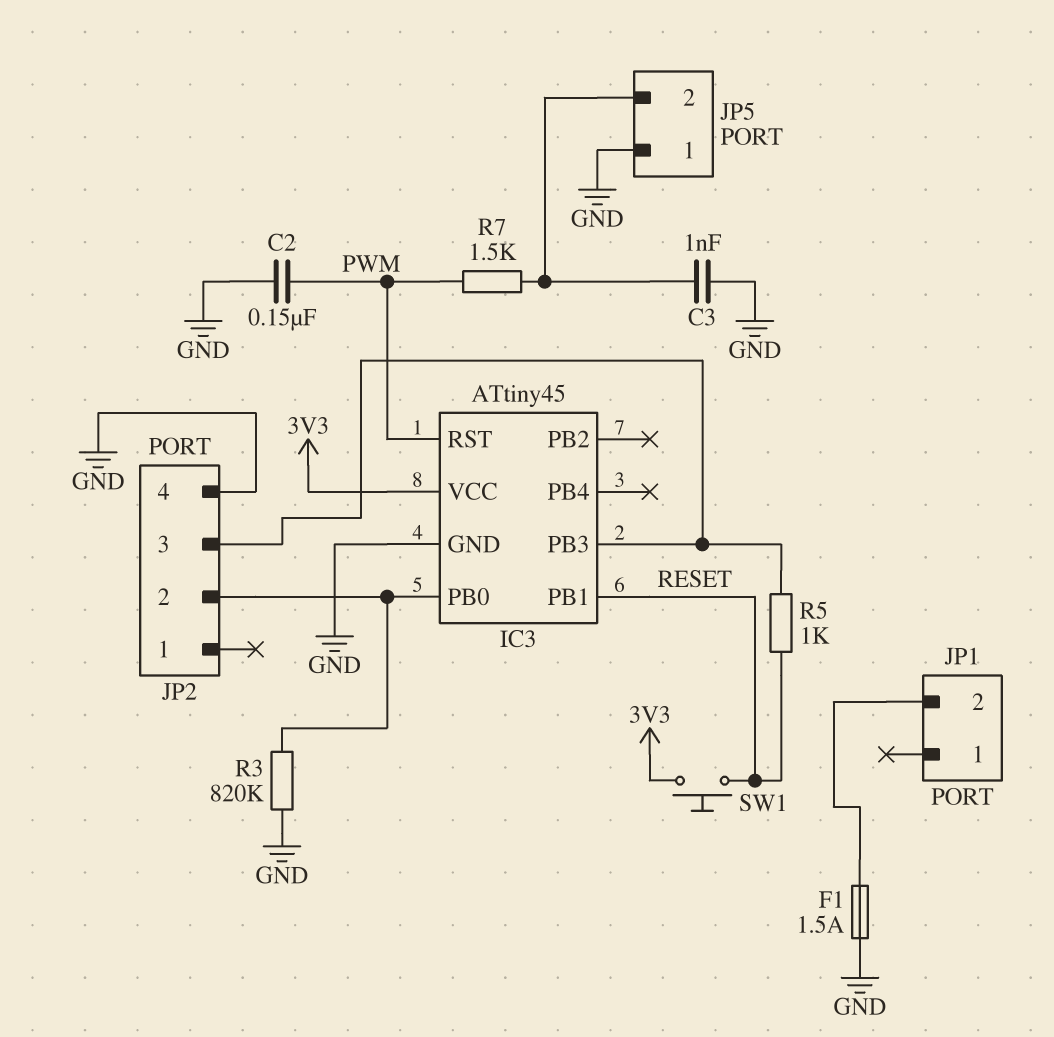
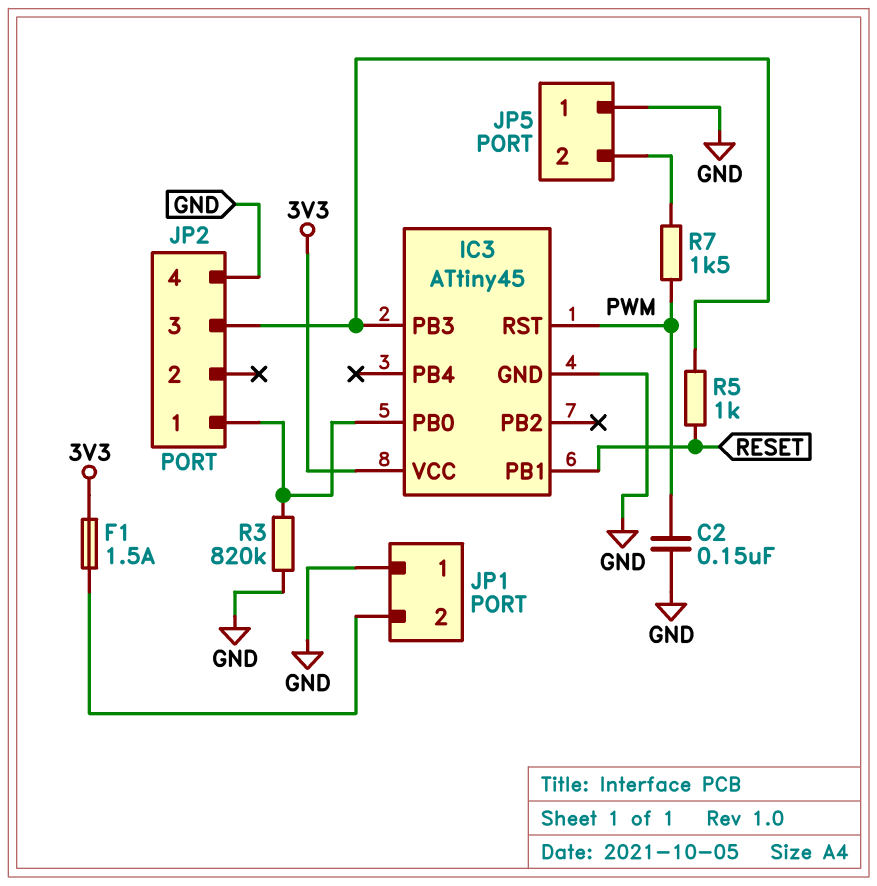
C3: 1nF (GND, JP5/2) -> none
F1: 1.5A (GND, JP1/2) -> 1.5A (3V3, JP1/2)
JP1 pin 1: none -> GND
JP2 pin 1: none -> IC3/PB0
JP2 pin 2: IC3/PB0 -> none
SW1: button (3V3, RESET) -> none

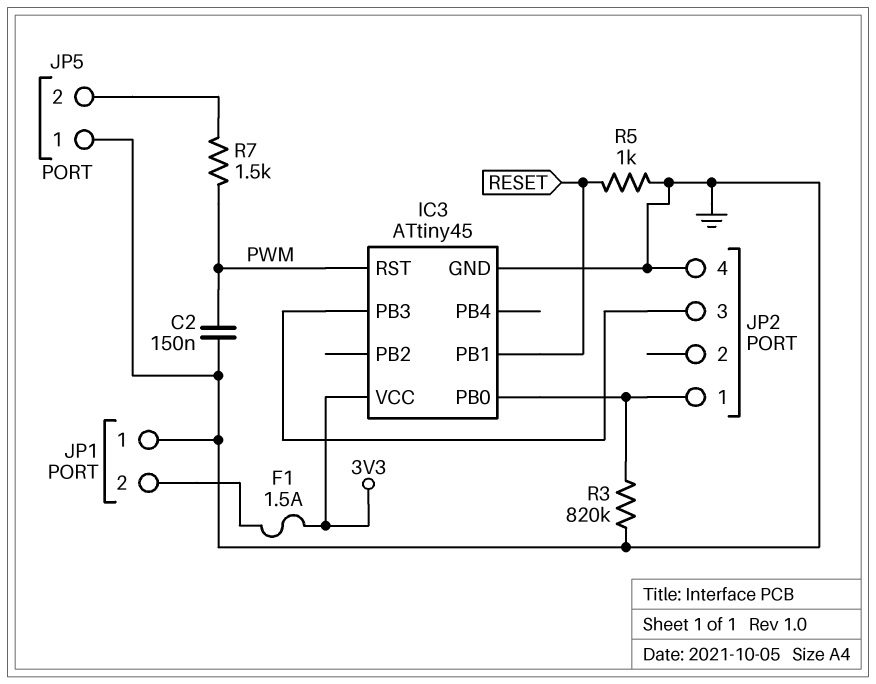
R5: 1k (IC3/PB3, RESET) -> 1k (GND, RESET)

